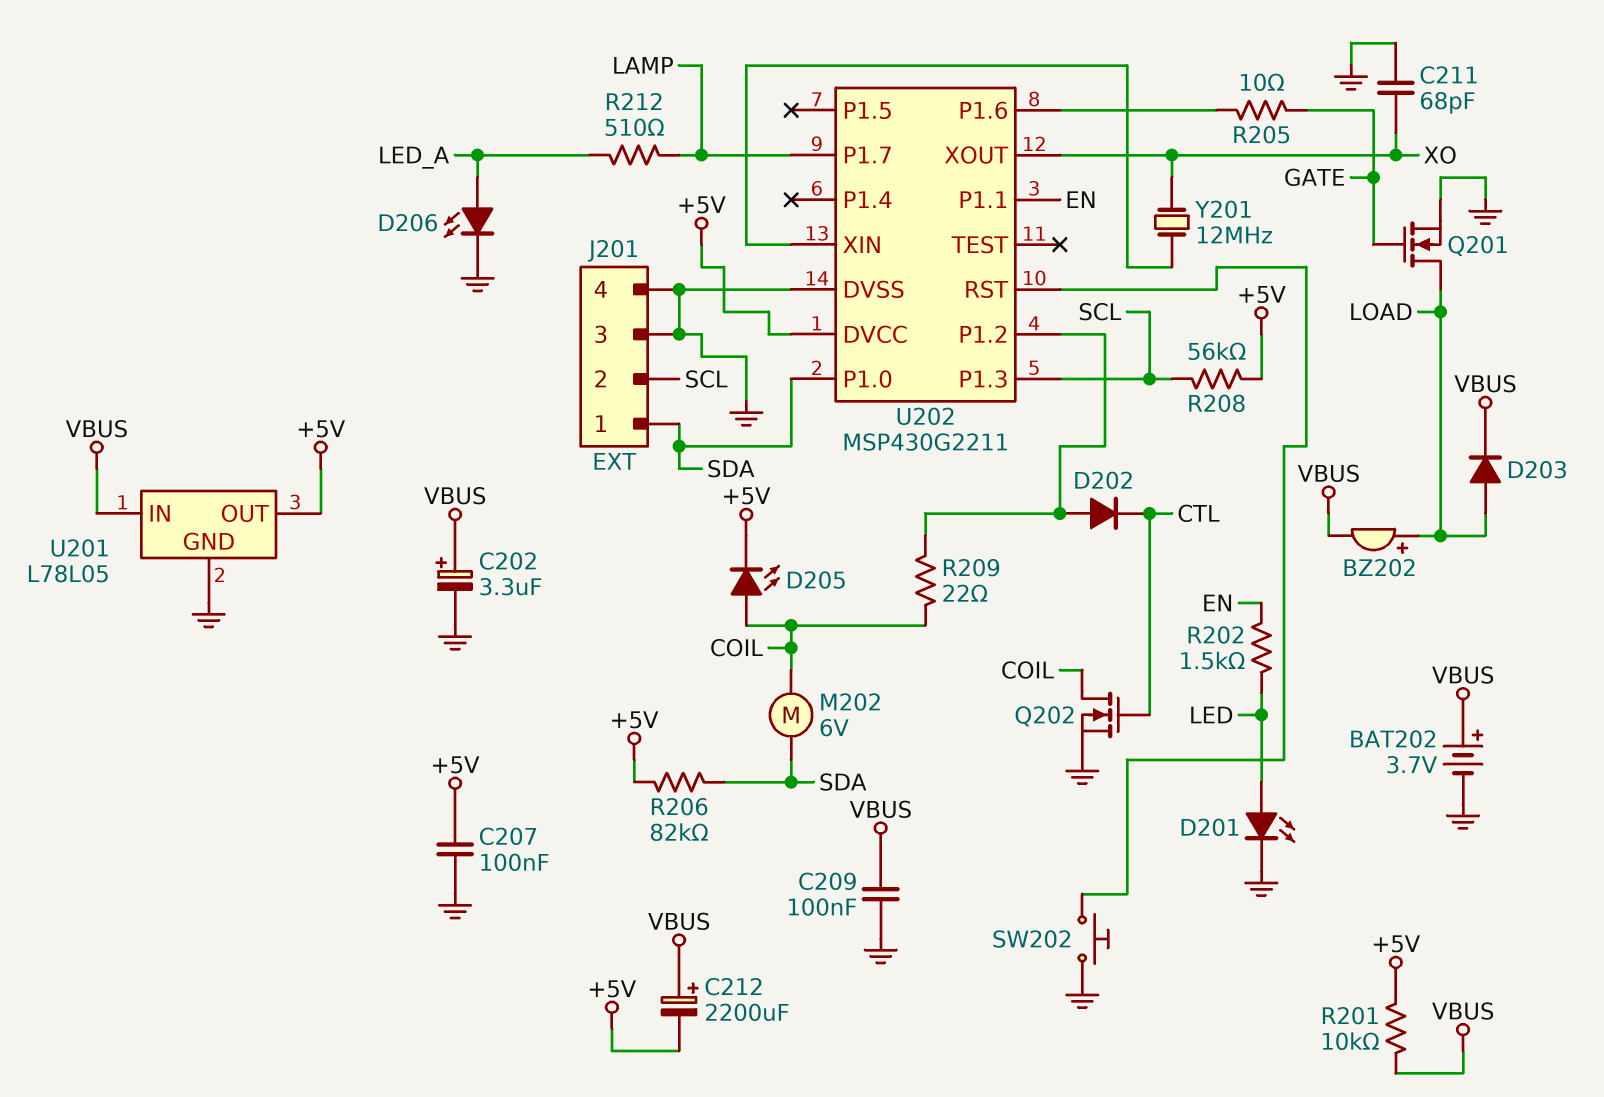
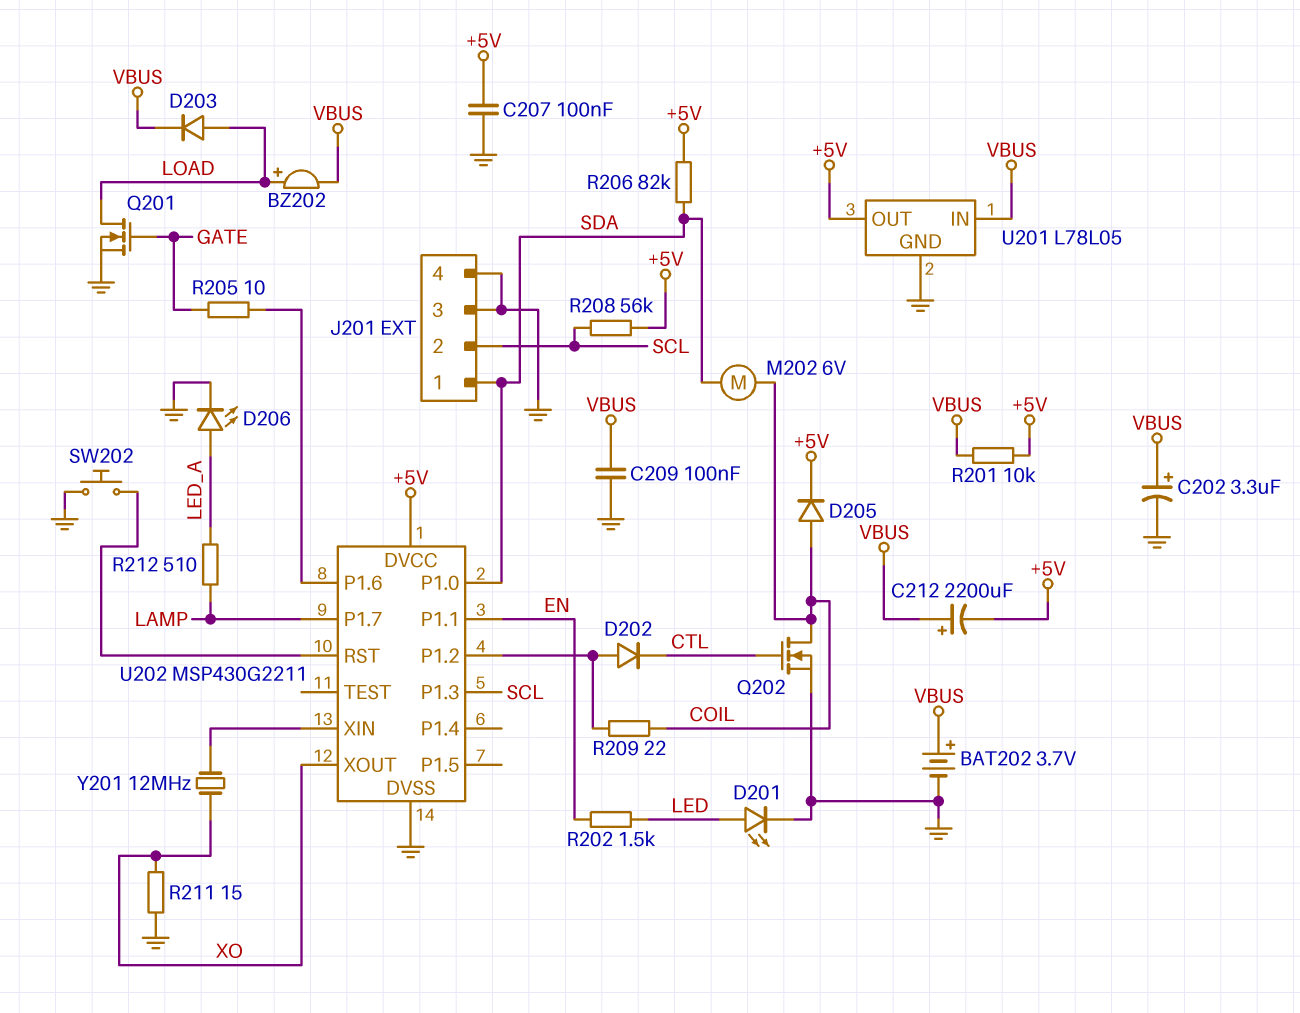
C211: 68pF (GND, XO) -> none
D205: LED (A COIL, K +5V) -> diode (A COIL, K +5V)
R211: none -> 15 (GND, XO)

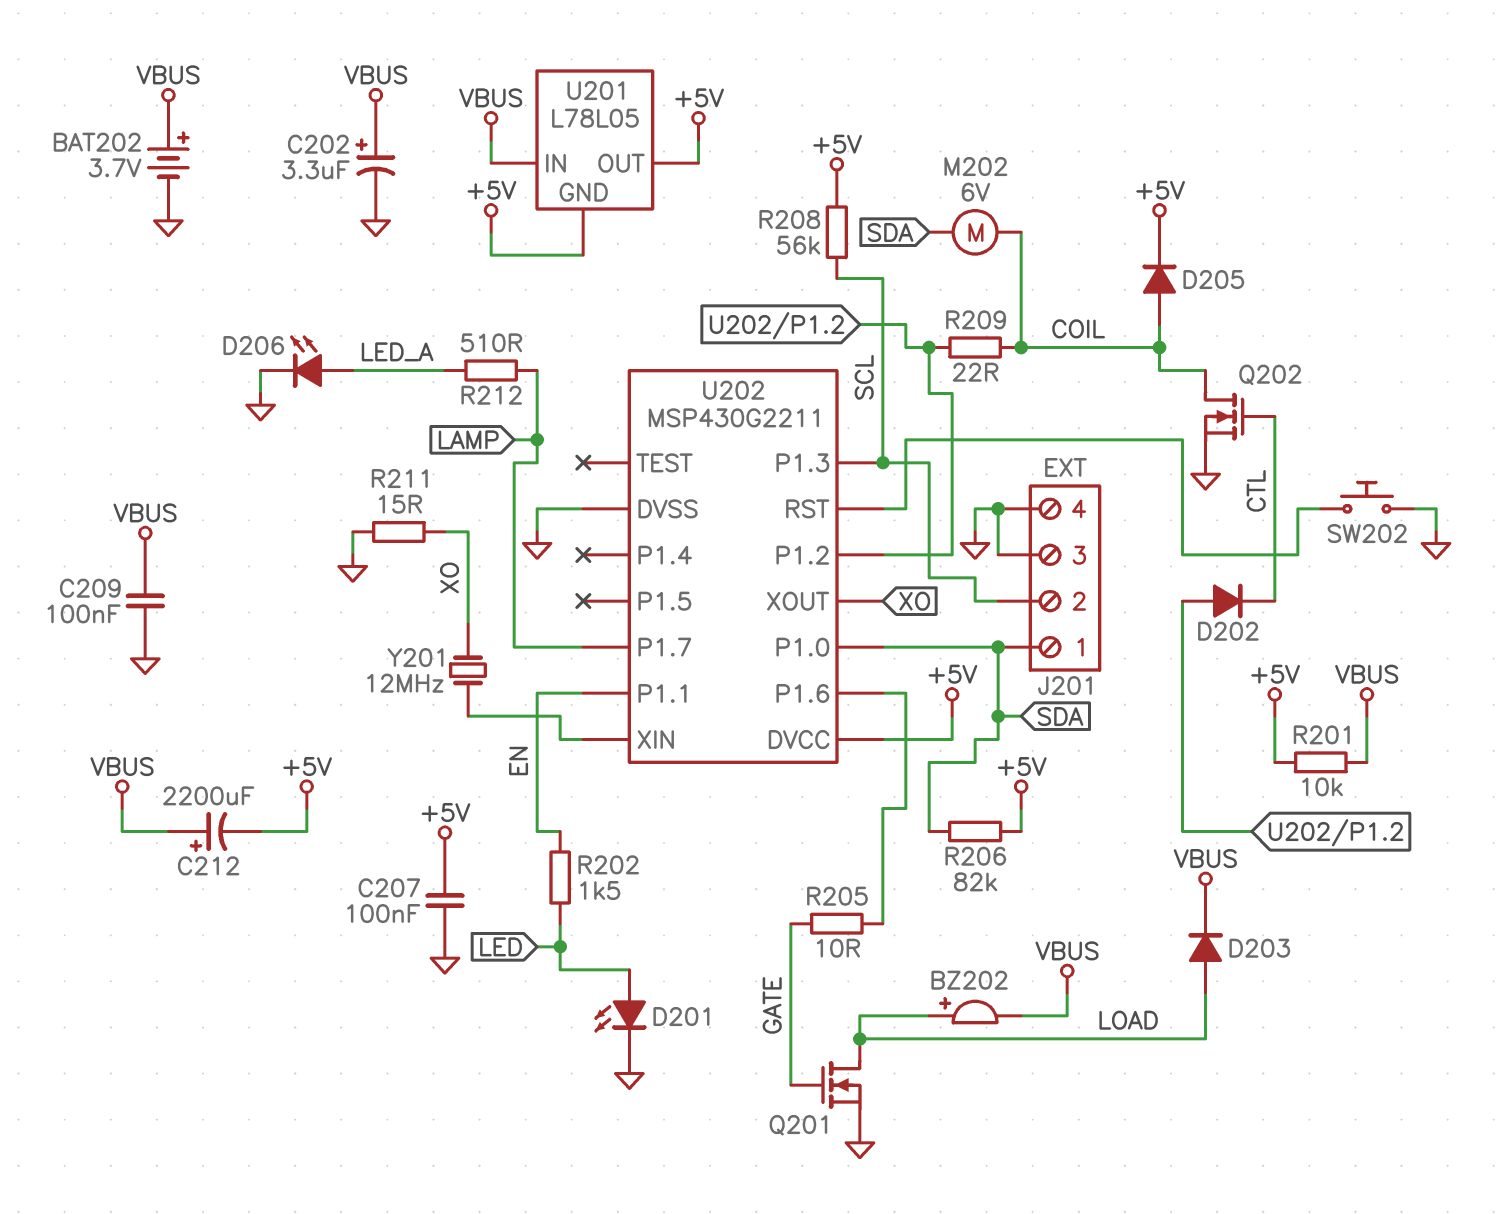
U201 pin GND: GND -> +5V

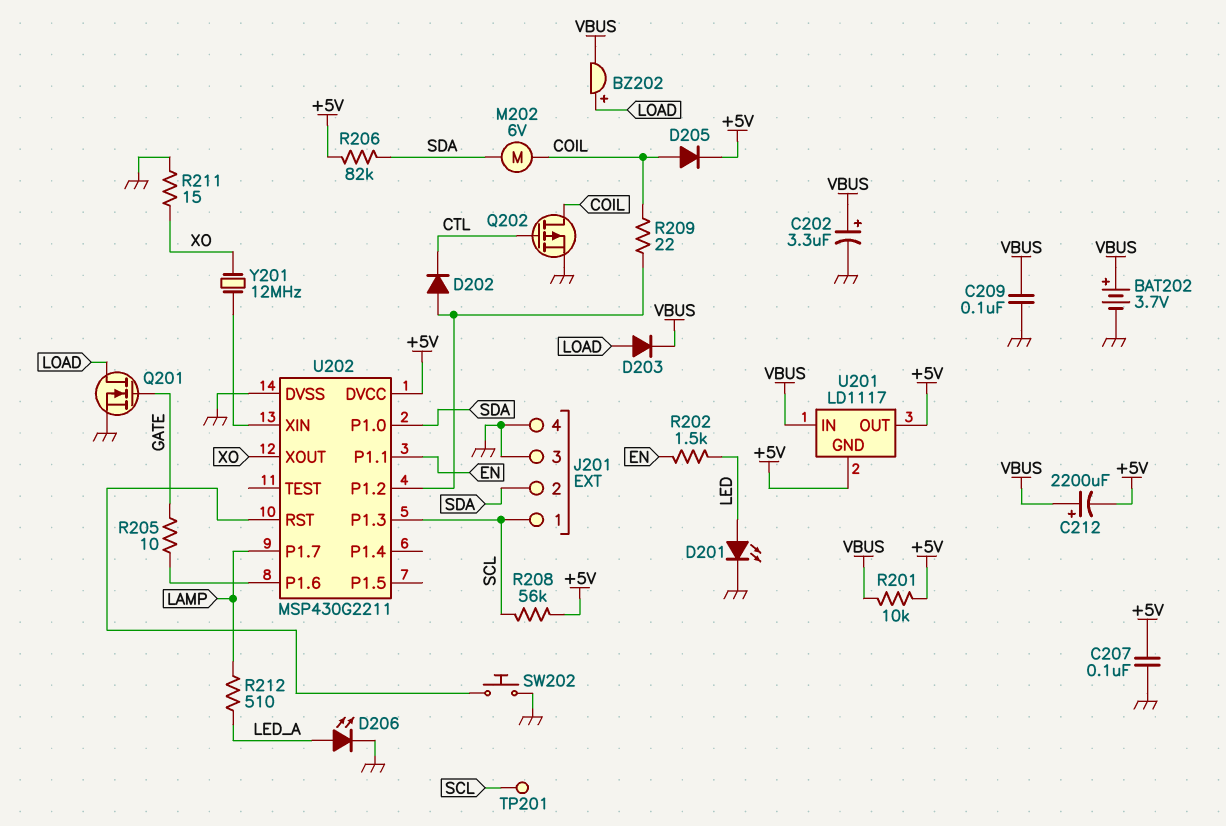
J201 pin 1: SDA -> SCL
J201 pin 2: SCL -> SDA
Q202: NMOS (G CTL, D COIL, S GND) -> PMOS (G CTL, D COIL, S GND)
TP201: none -> test point (SCL)
U201: L78L05 -> LD1117

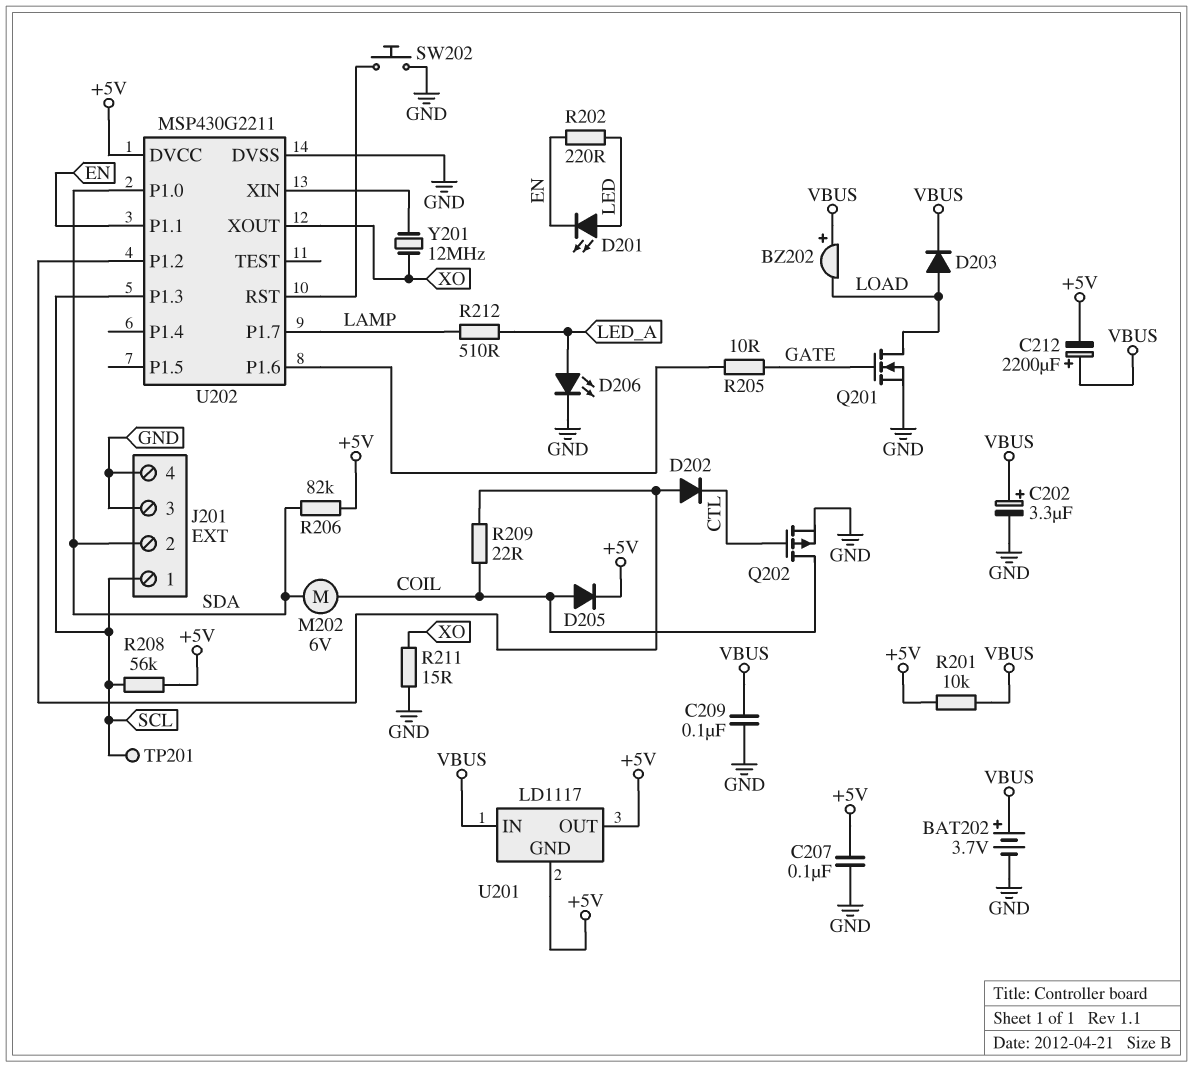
BZ202: buzzer (plus LOAD, minus VBUS) -> buzzer (plus VBUS, minus LOAD)
D201: LED (A LED, K GND) -> LED (A LED, K EN)
R202: 1.5k (EN, LED) -> 220 (EN, LED)

